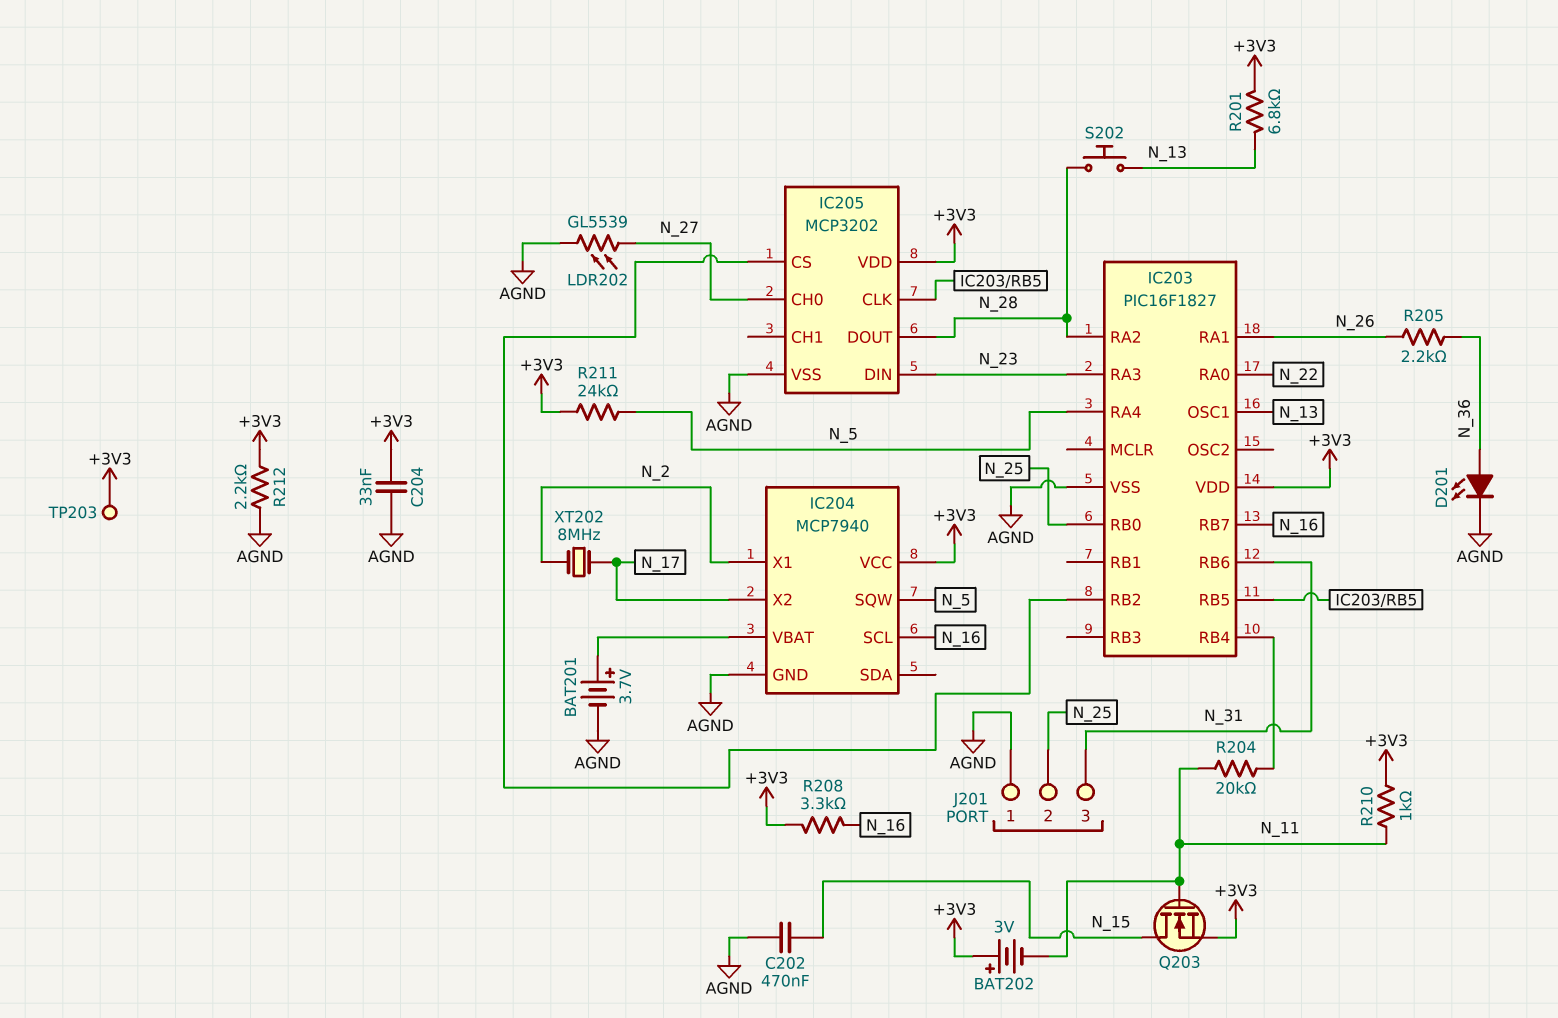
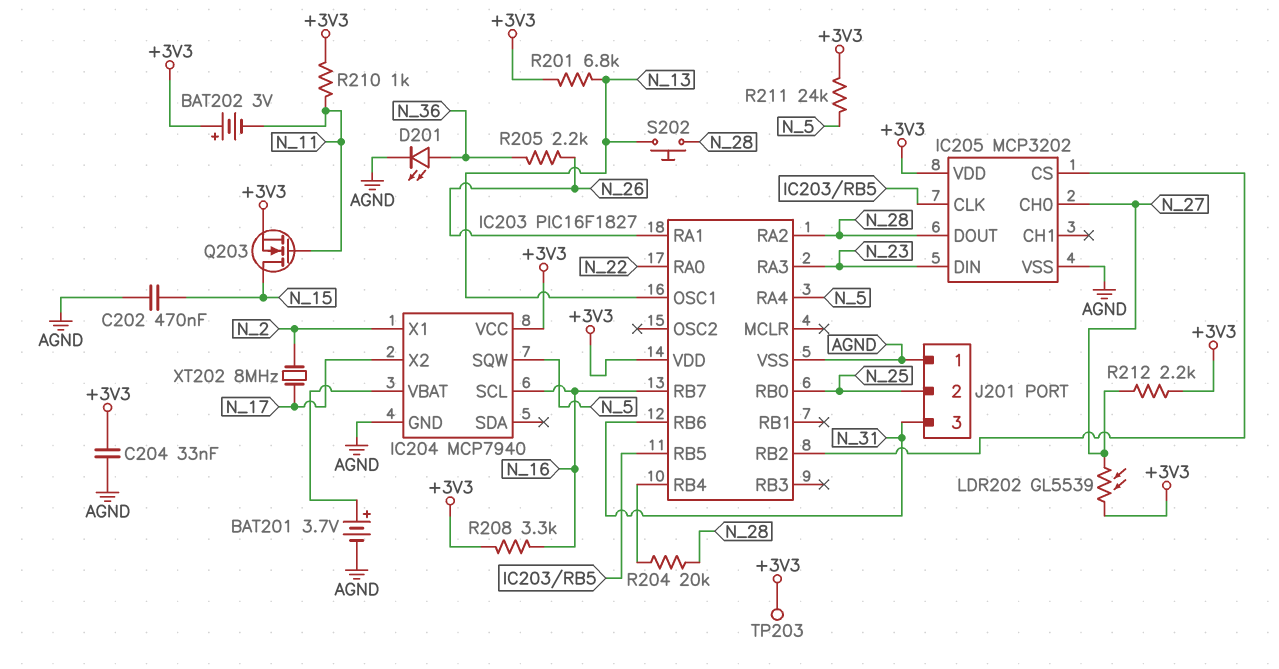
LDR202: GL5539 (AGND, N_27) -> GL5539 (+3V3, N_27)
R204: 20k (IC203/RB4, N_11) -> 20k (IC203/RB4, N_28)
R212: 2.2k (+3V3, AGND) -> 2.2k (+3V3, N_27)

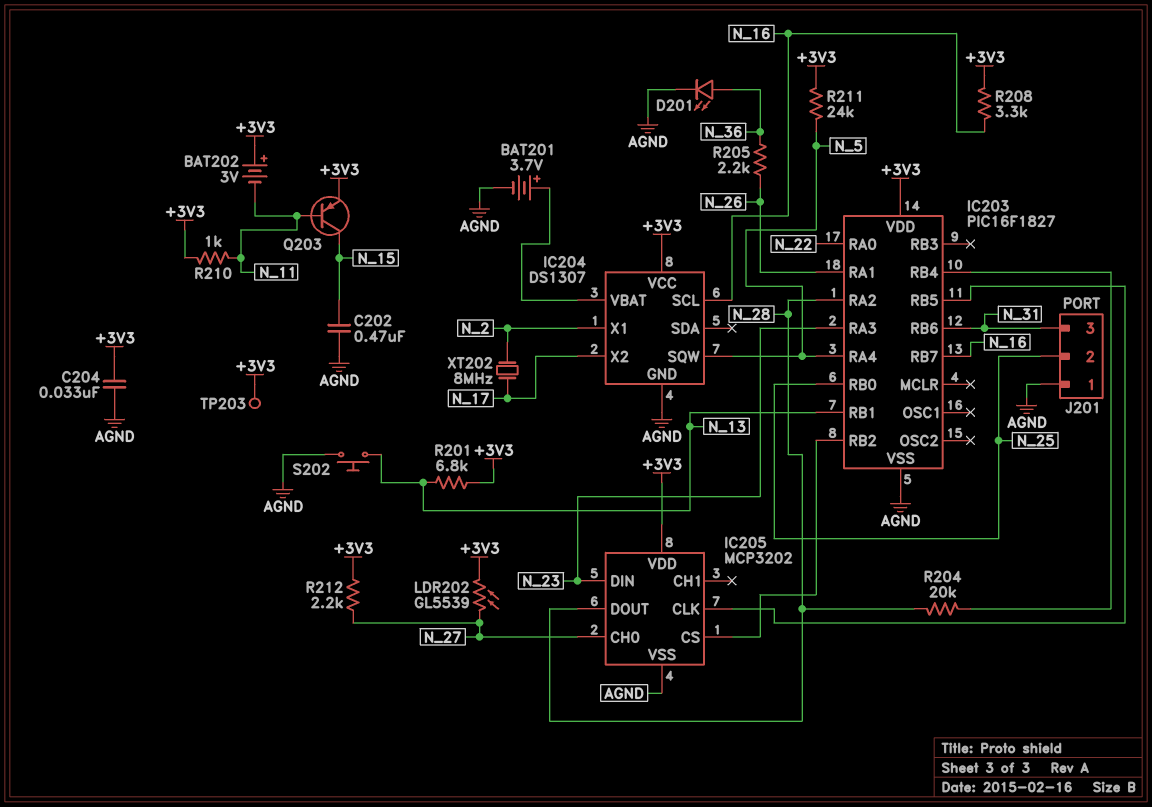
IC203 pin OSC1: N_13 -> none
IC203 pin RB1: none -> N_13
IC204: MCP7940 -> DS1307
Q203: NMOS (G N_11, D N_15, S +3V3) -> PNP (B N_11, C N_15, E +3V3)
S202: button (N_13, N_28) -> button (AGND, N_13)

